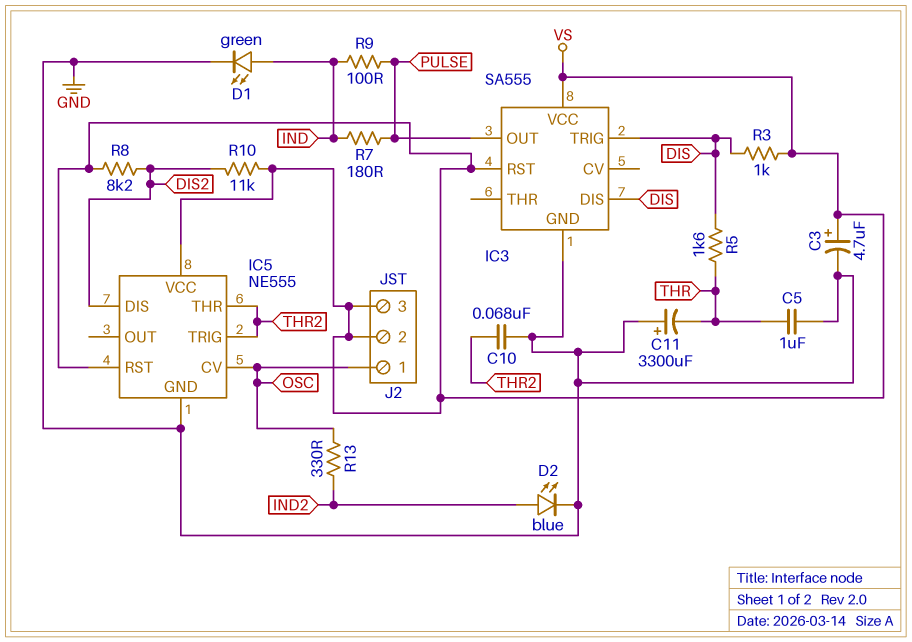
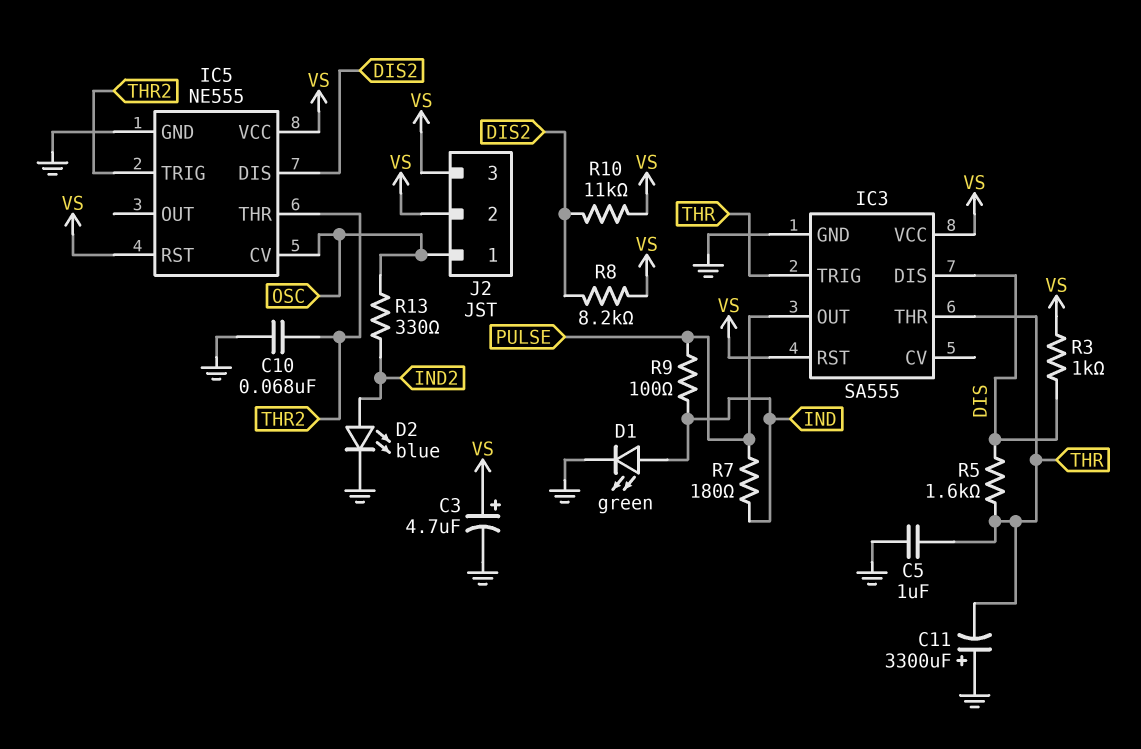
IC3 pin THR: none -> THR
IC3 pin TRIG: DIS -> THR

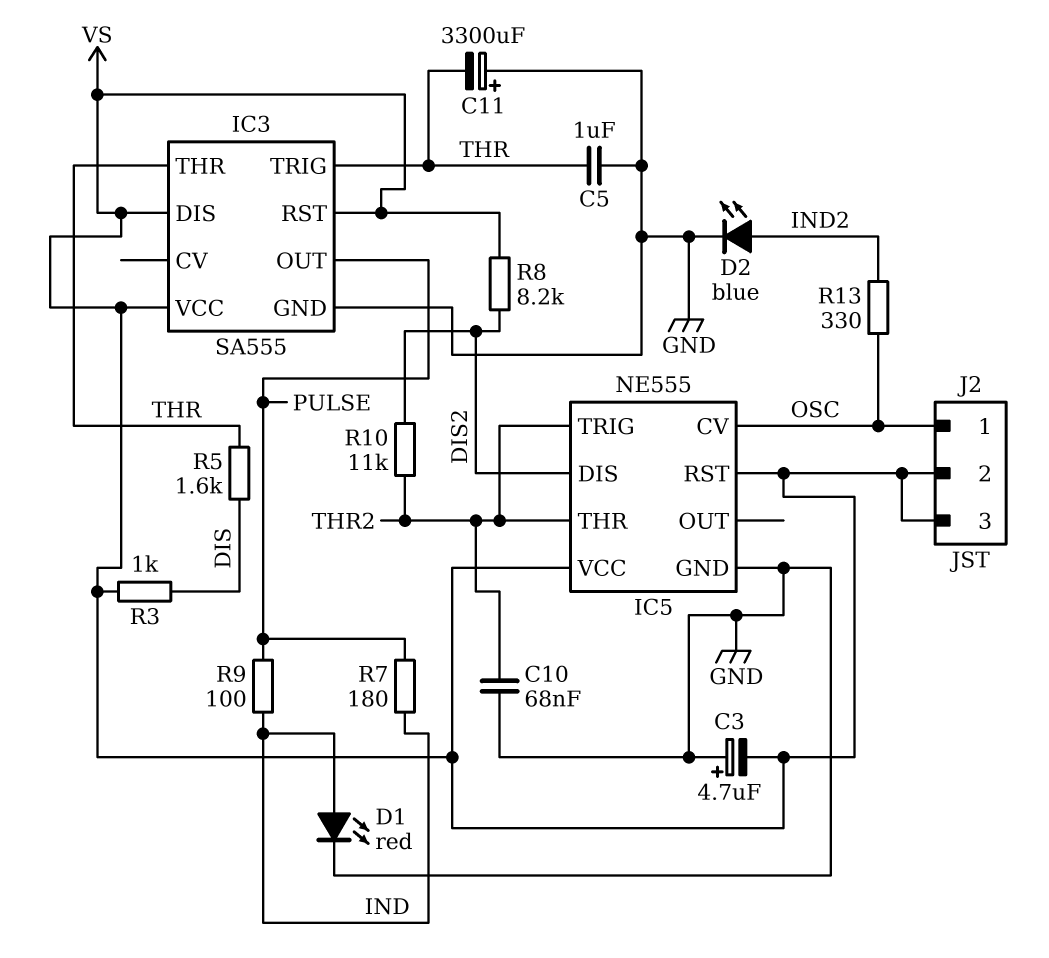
C3: 4.7uF (plus VS, minus GND) -> 4.7uF (plus GND, minus VS)
D1: LED green (A IND, K GND) -> LED red (A IND, K GND)
IC3 pin DIS: DIS -> VS
R10: 11k (DIS2, VS) -> 11k (DIS2, THR2)

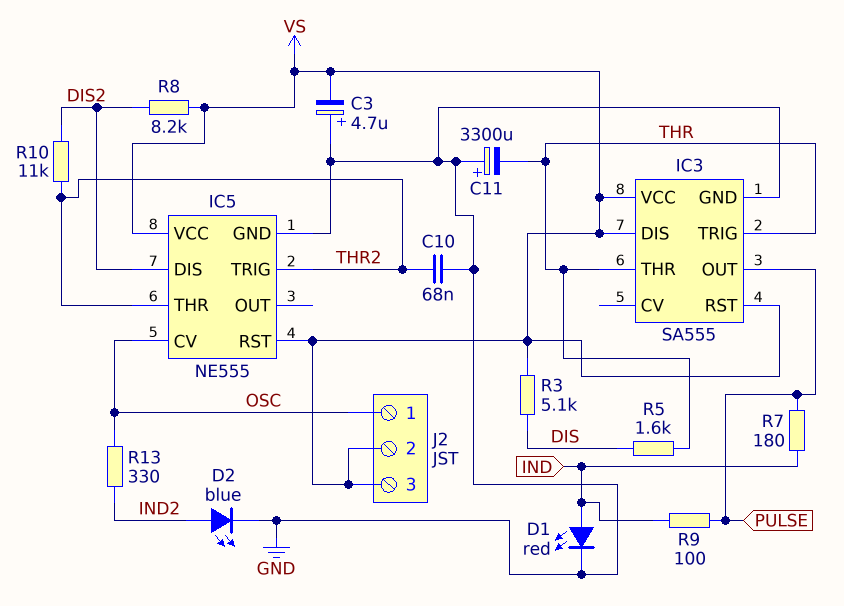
C5: 1uF (GND, THR) -> none
R3: 1k (DIS, VS) -> 5.1k (DIS, VS)

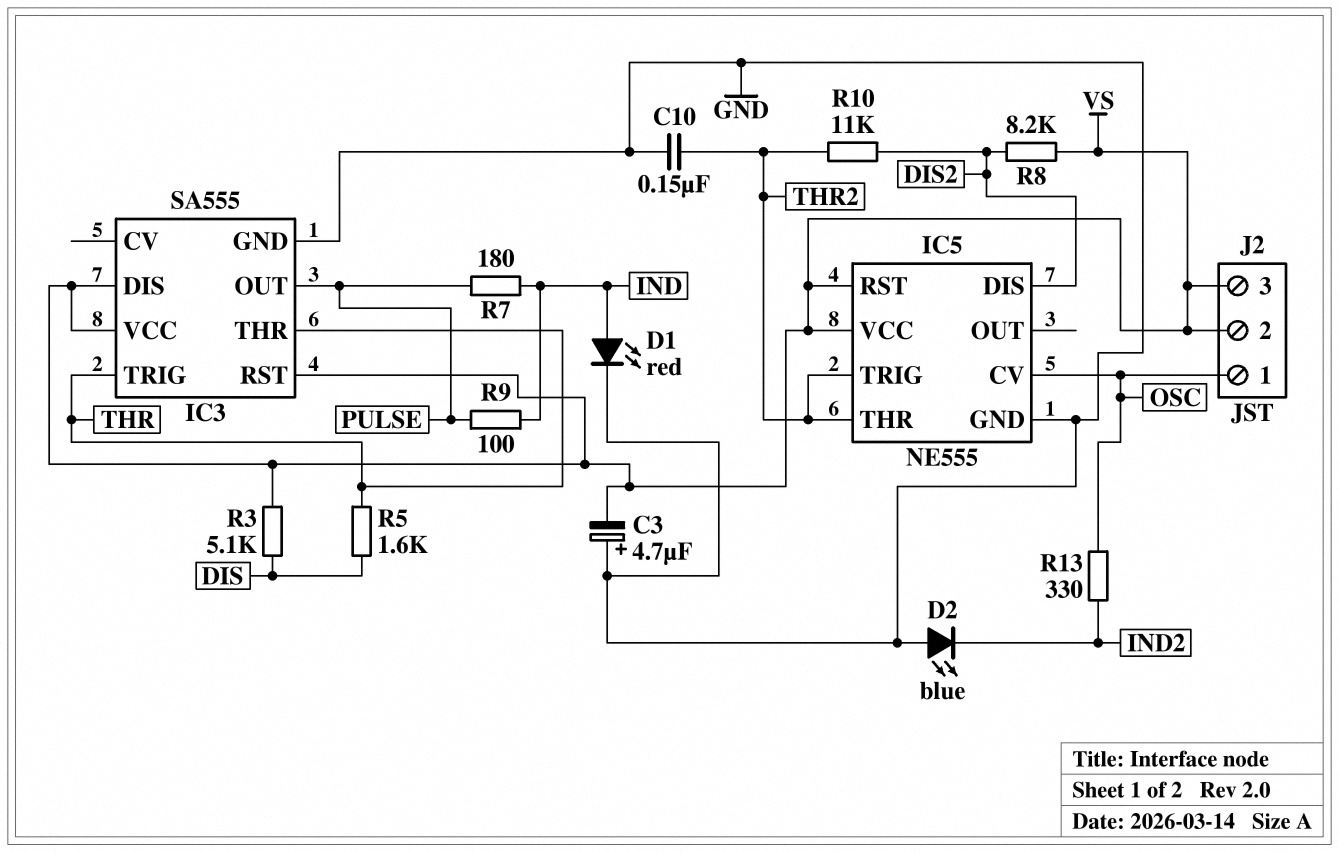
C10: 68nF (GND, THR2) -> 150nF (GND, THR2)
C11: 3300uF (plus GND, minus THR) -> none
D2: LED blue (A IND2, K GND) -> LED blue (A GND, K IND2)

